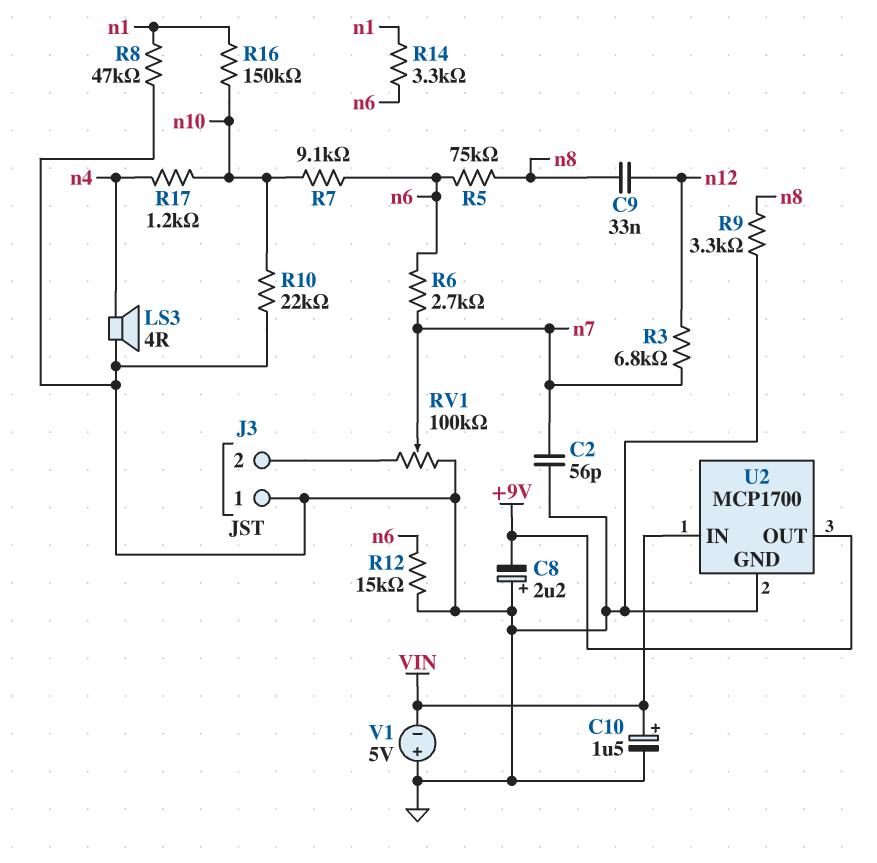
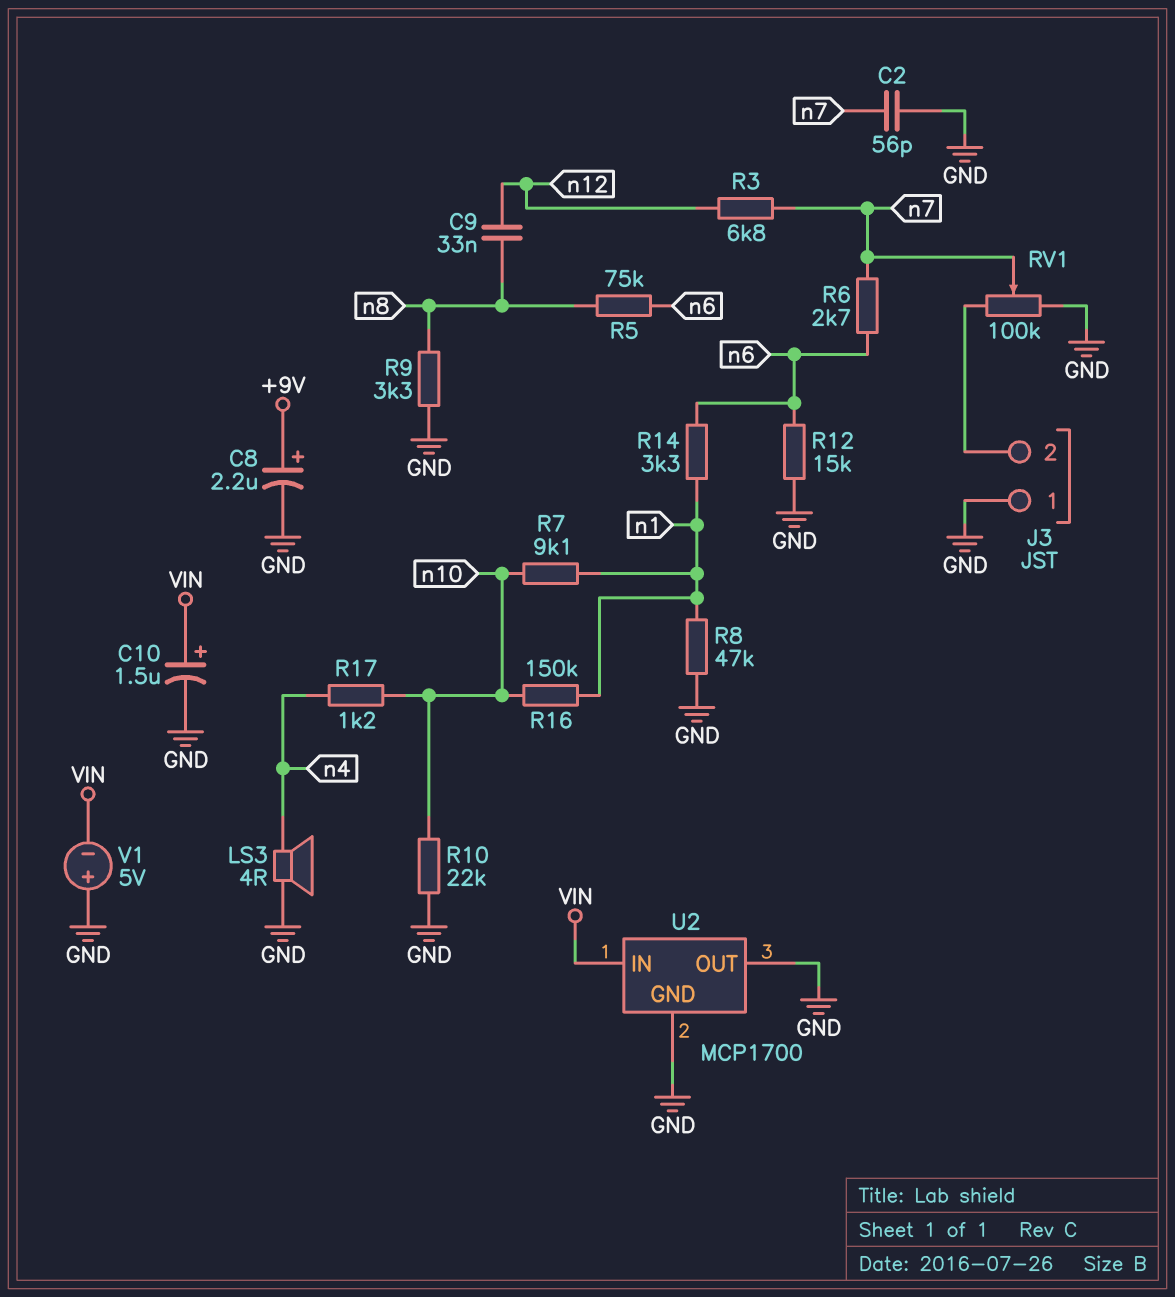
C8: 2.2uF (plus GND, minus +9V) -> 2.2uF (plus +9V, minus GND)
R7: 9.1k (n6, n10) -> 9.1k (n1, n10)
U2 pin OUT: +9V -> GND

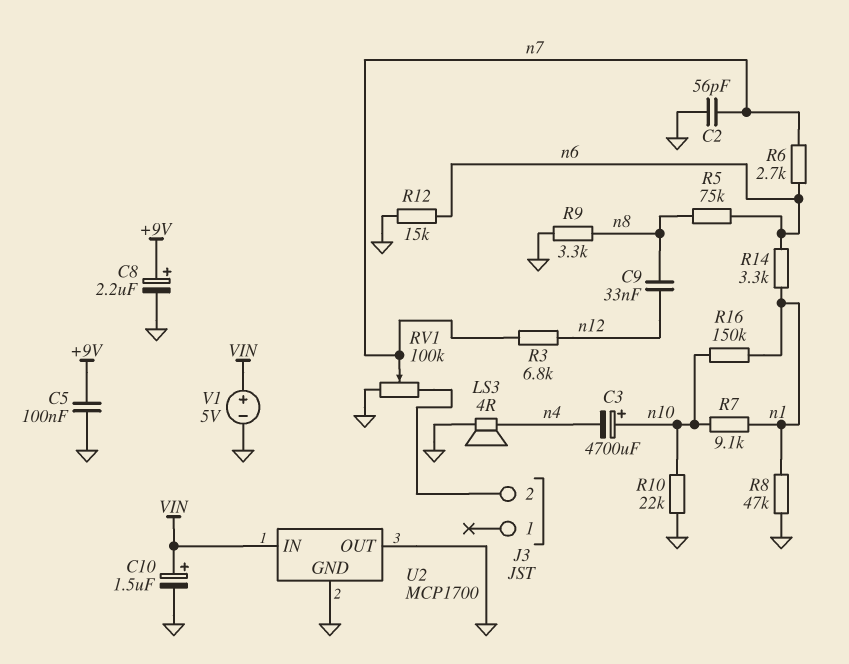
C3: none -> 4700uF (plus n10, minus n4)
C5: none -> 100nF (+9V, GND)
J3 pin 1: GND -> none
R17: 1.2k (n4, n10) -> none
V1: 5V (plus GND, minus VIN) -> 5V (plus VIN, minus GND)

